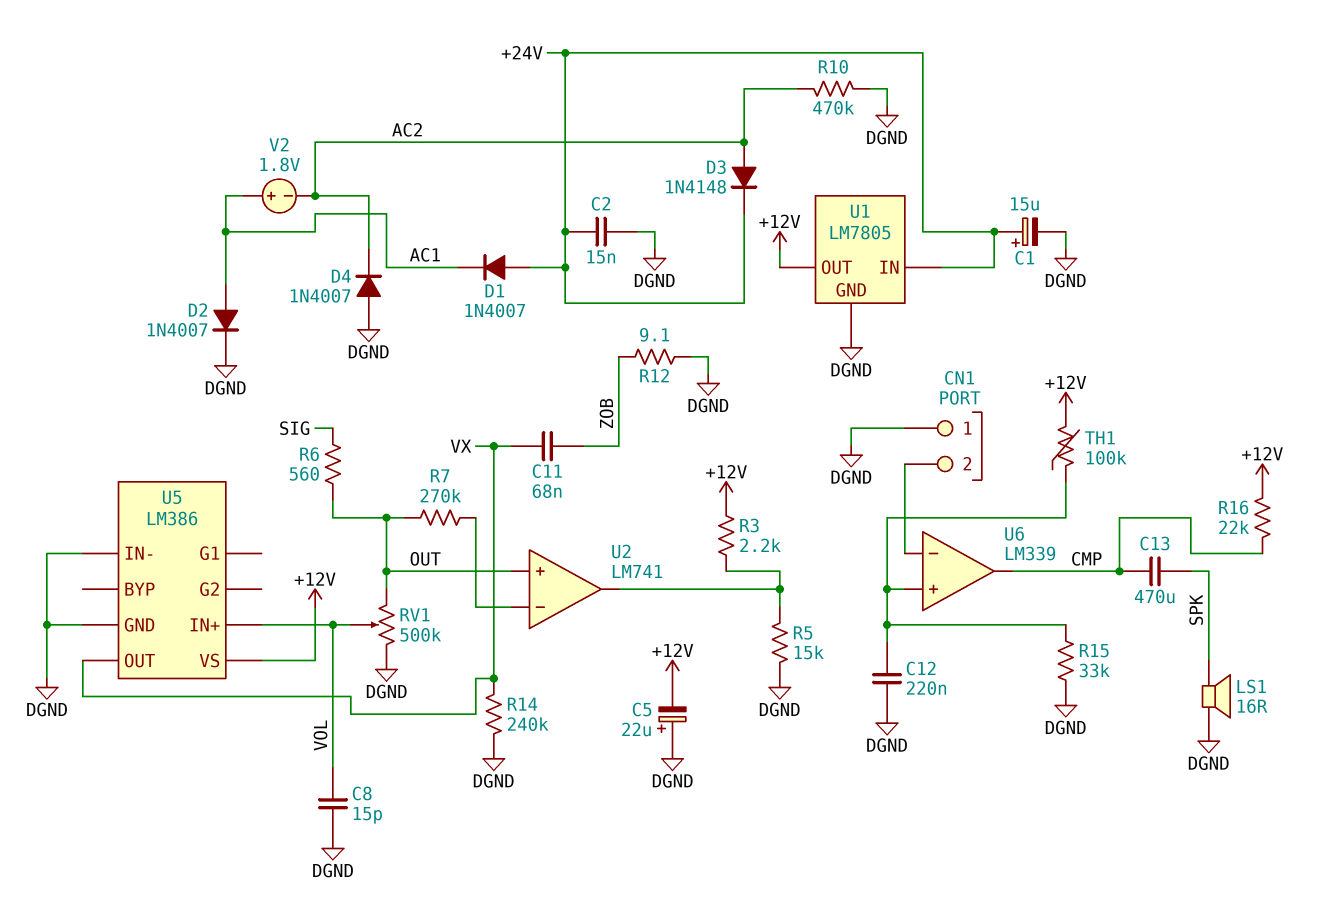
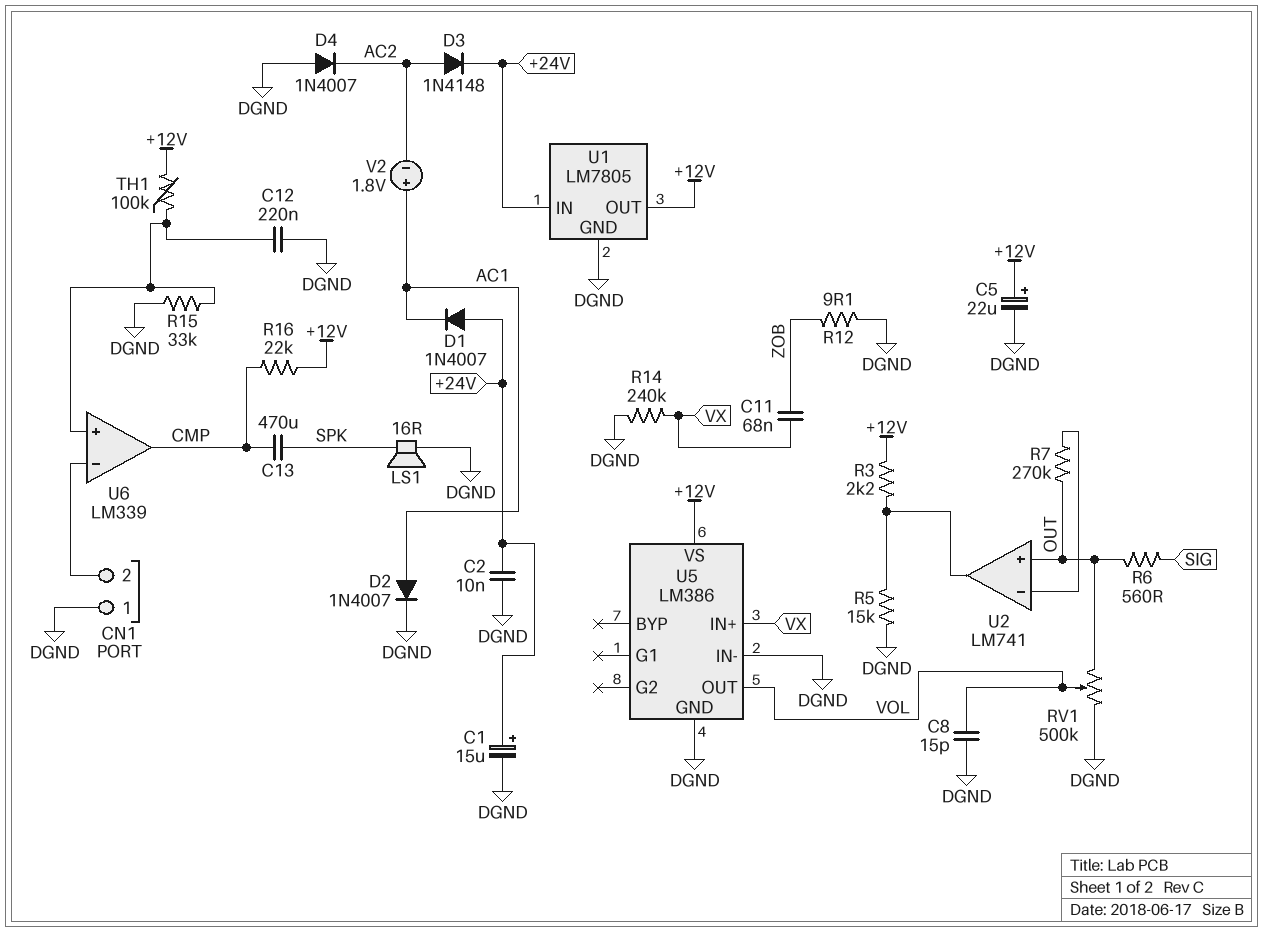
C2: 15nF (+24V, DGND) -> 10nF (+24V, DGND)
C5: 22uF (plus DGND, minus +12V) -> 22uF (plus +12V, minus DGND)
R10: 470k (AC2, DGND) -> none
U5 pin IN+: VOL -> VX
U5 pin OUT: VX -> VOL

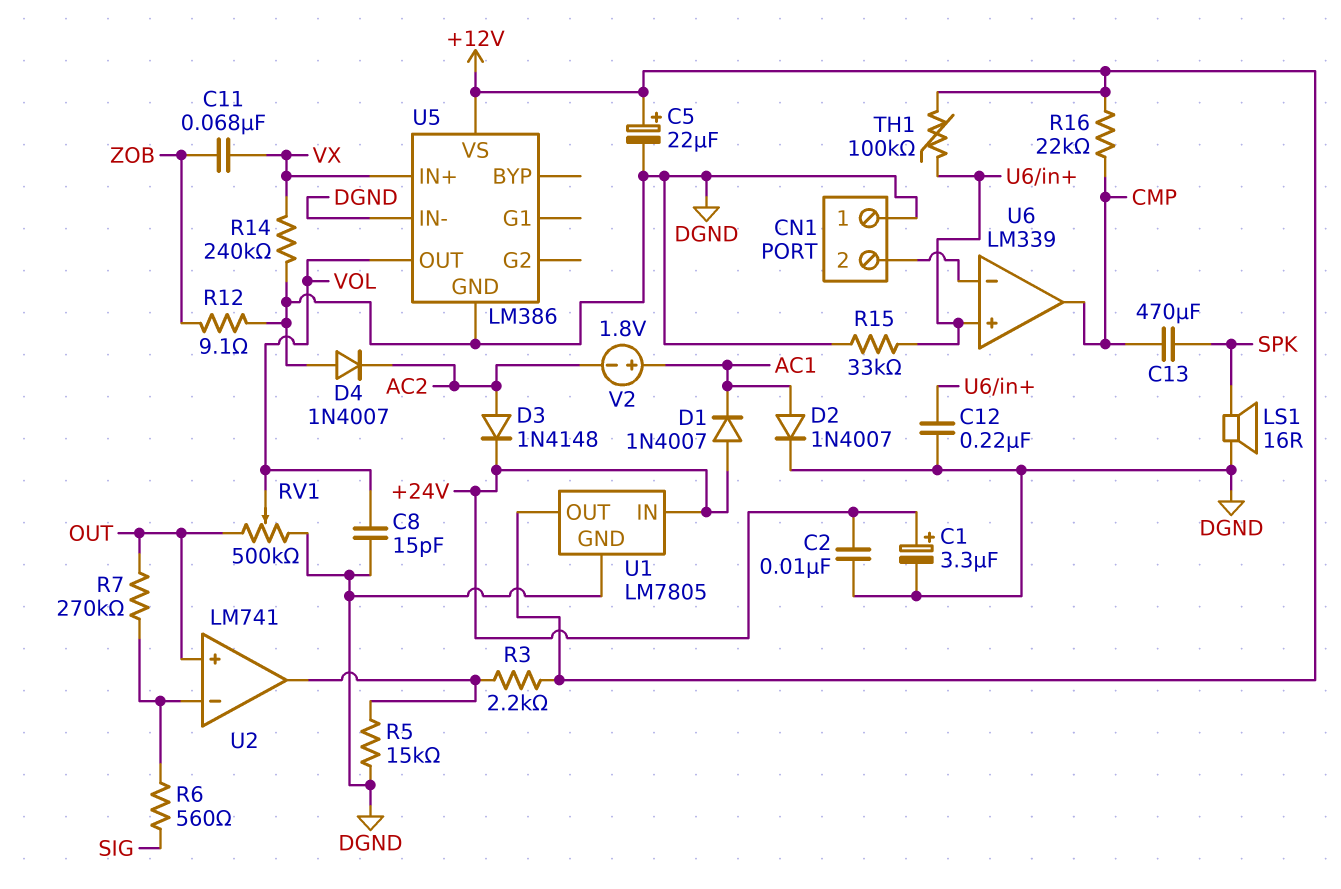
C1: 15uF (plus +24V, minus DGND) -> 3.3uF (plus +24V, minus DGND)
R6: 560 (OUT, SIG) -> 560 (SIG, U2/in-)

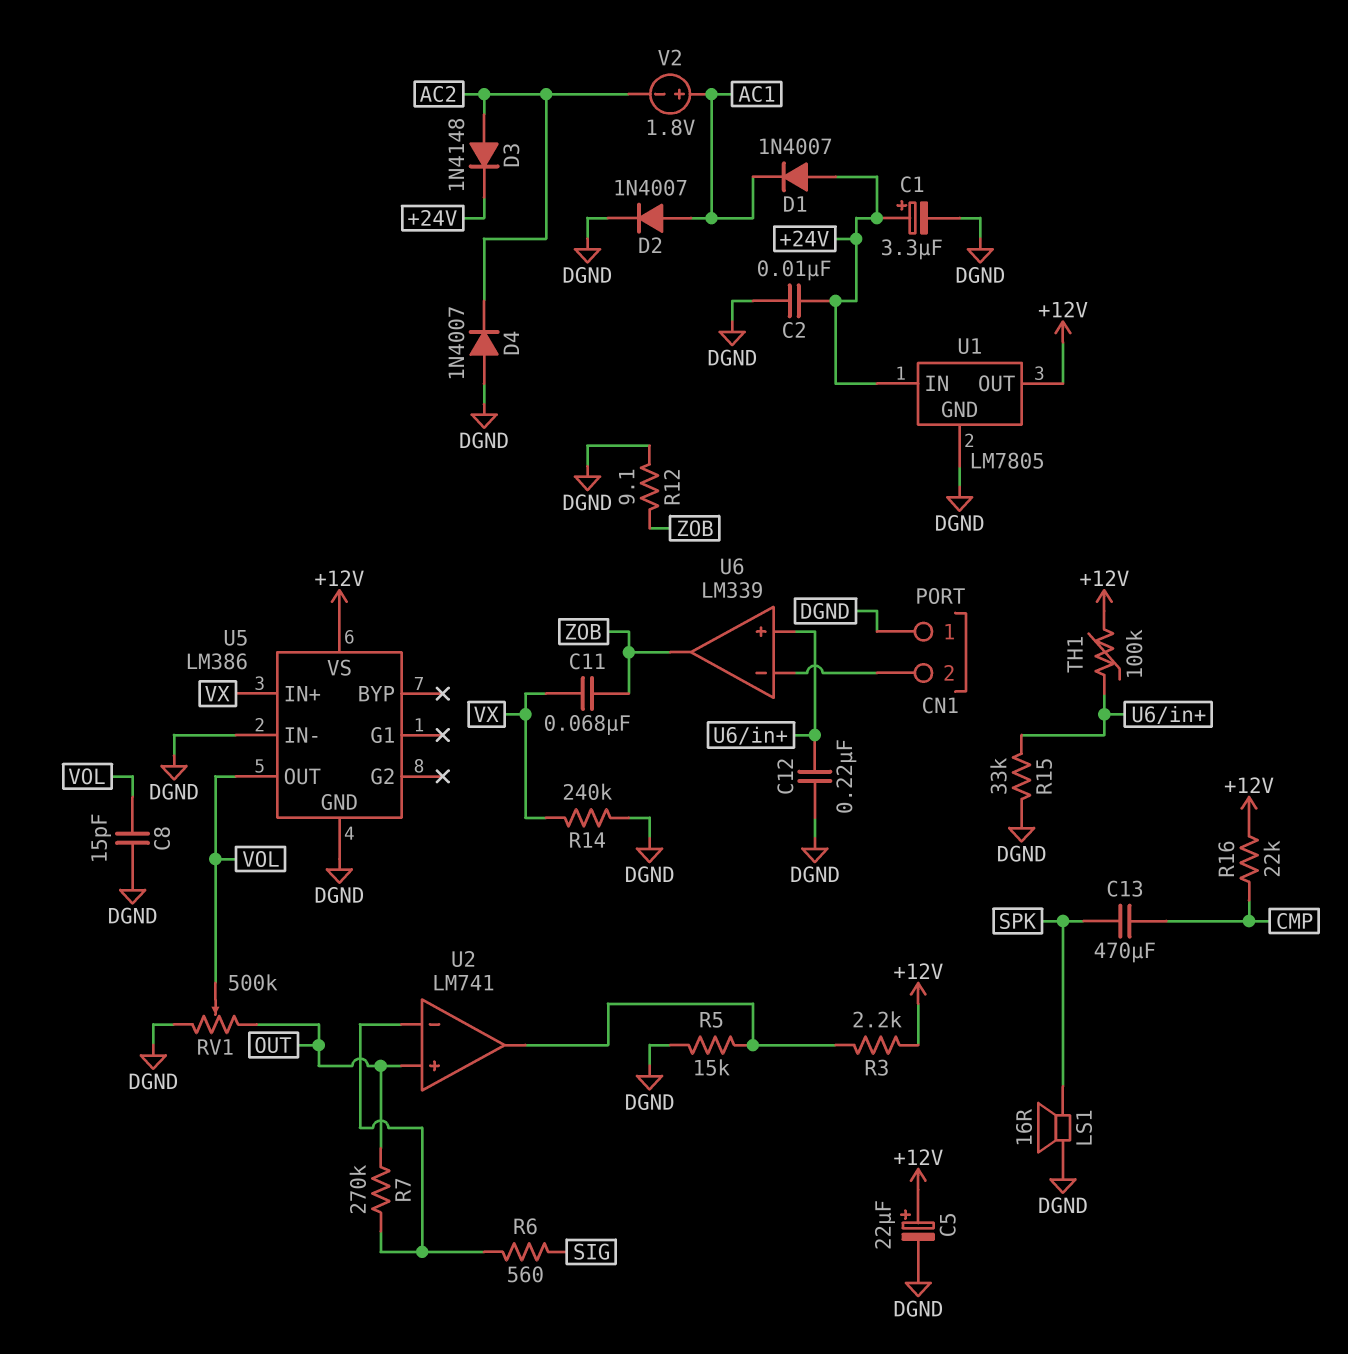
U6 pin out: CMP -> ZOB

